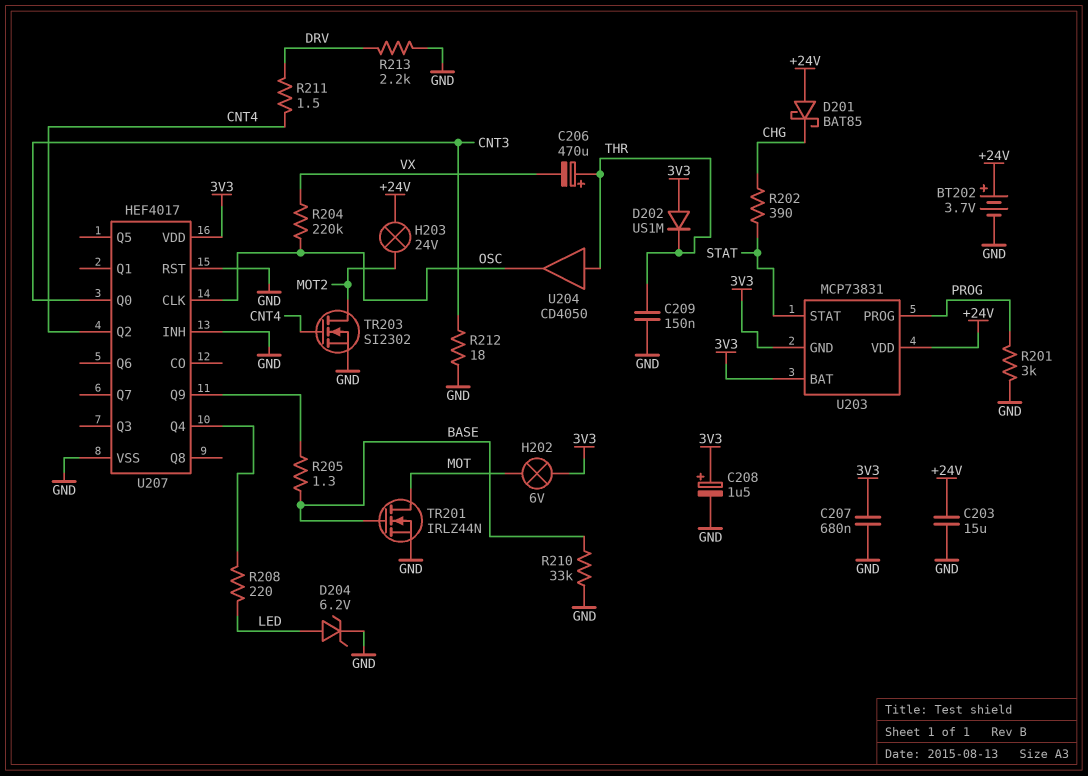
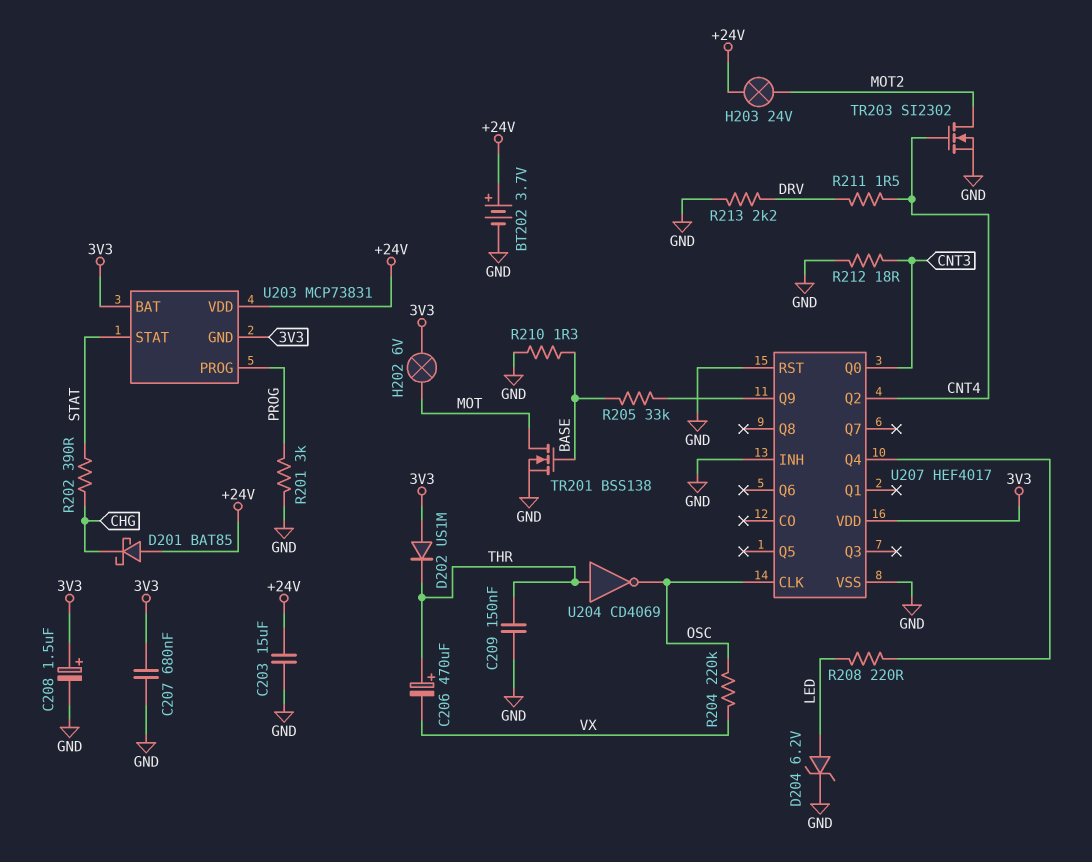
R205: 1.3 (BASE, U207/Q9) -> 33k (BASE, U207/Q9)
R210: 33k (BASE, GND) -> 1.3 (BASE, GND)
TR201: NMOS IRLZ44N (G BASE, D MOT, S GND) -> NMOS BSS138 (G BASE, D MOT, S GND)
U204: buffer CD4050 (in THR, out OSC) -> NOT CD4069 (in THR, out OSC)

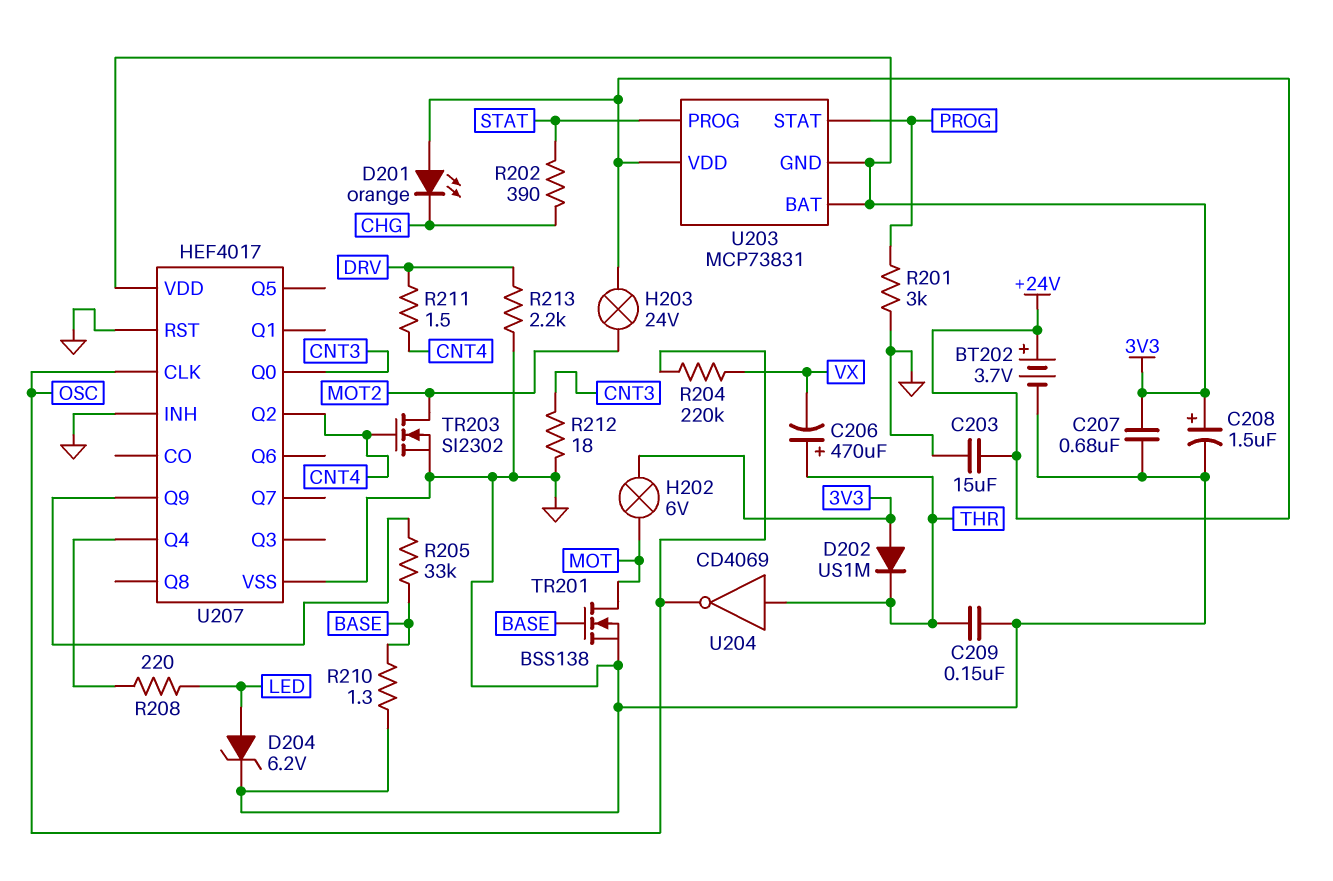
D201: schottky BAT85 (A +24V, K CHG) -> LED orange (A +24V, K CHG)
U203 pin PROG: PROG -> STAT
U203 pin STAT: STAT -> PROG

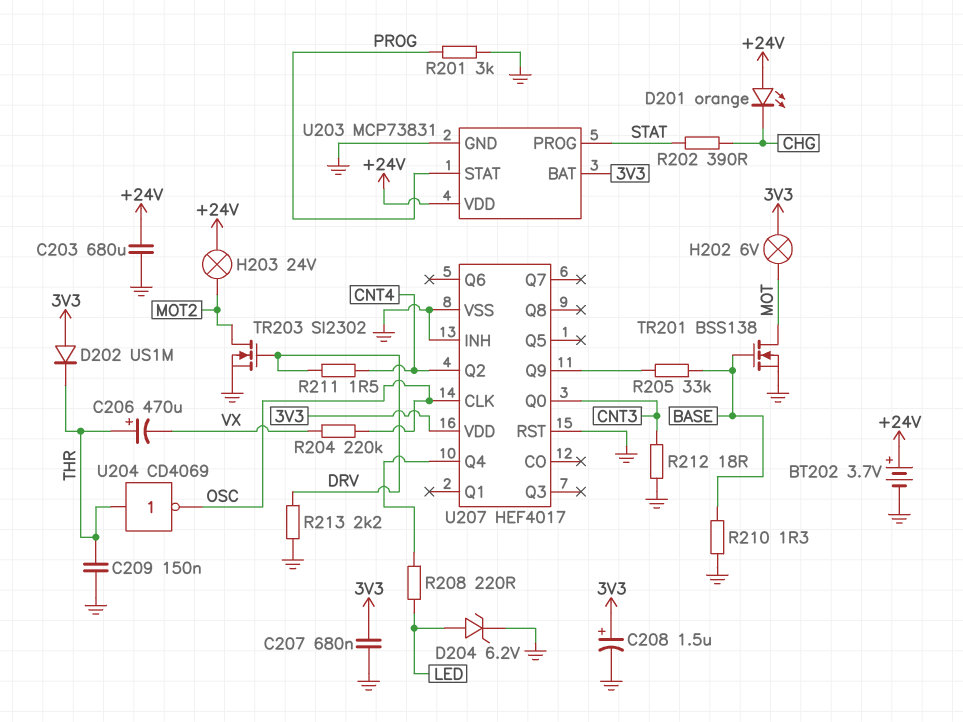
C203: 15uF (+24V, GND) -> 680uF (+24V, GND)
TR203: NMOS SI2302 (G CNT4, D MOT2, S GND) -> NMOS SI2302 (G DRV, D MOT2, S GND)
U203 pin GND: 3V3 -> GND

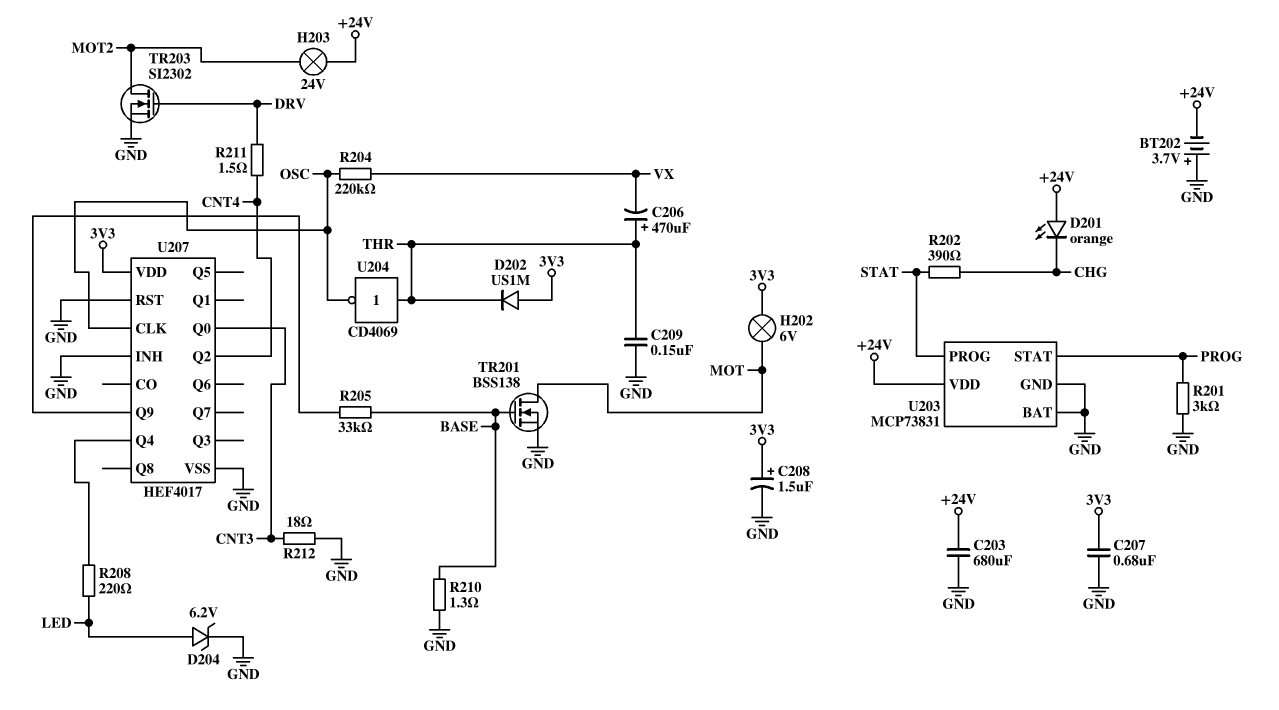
BT202: 3.7V (plus +24V, minus GND) -> 3.7V (plus GND, minus +24V)
R213: 2.2k (DRV, GND) -> none
U203 pin BAT: 3V3 -> GND

